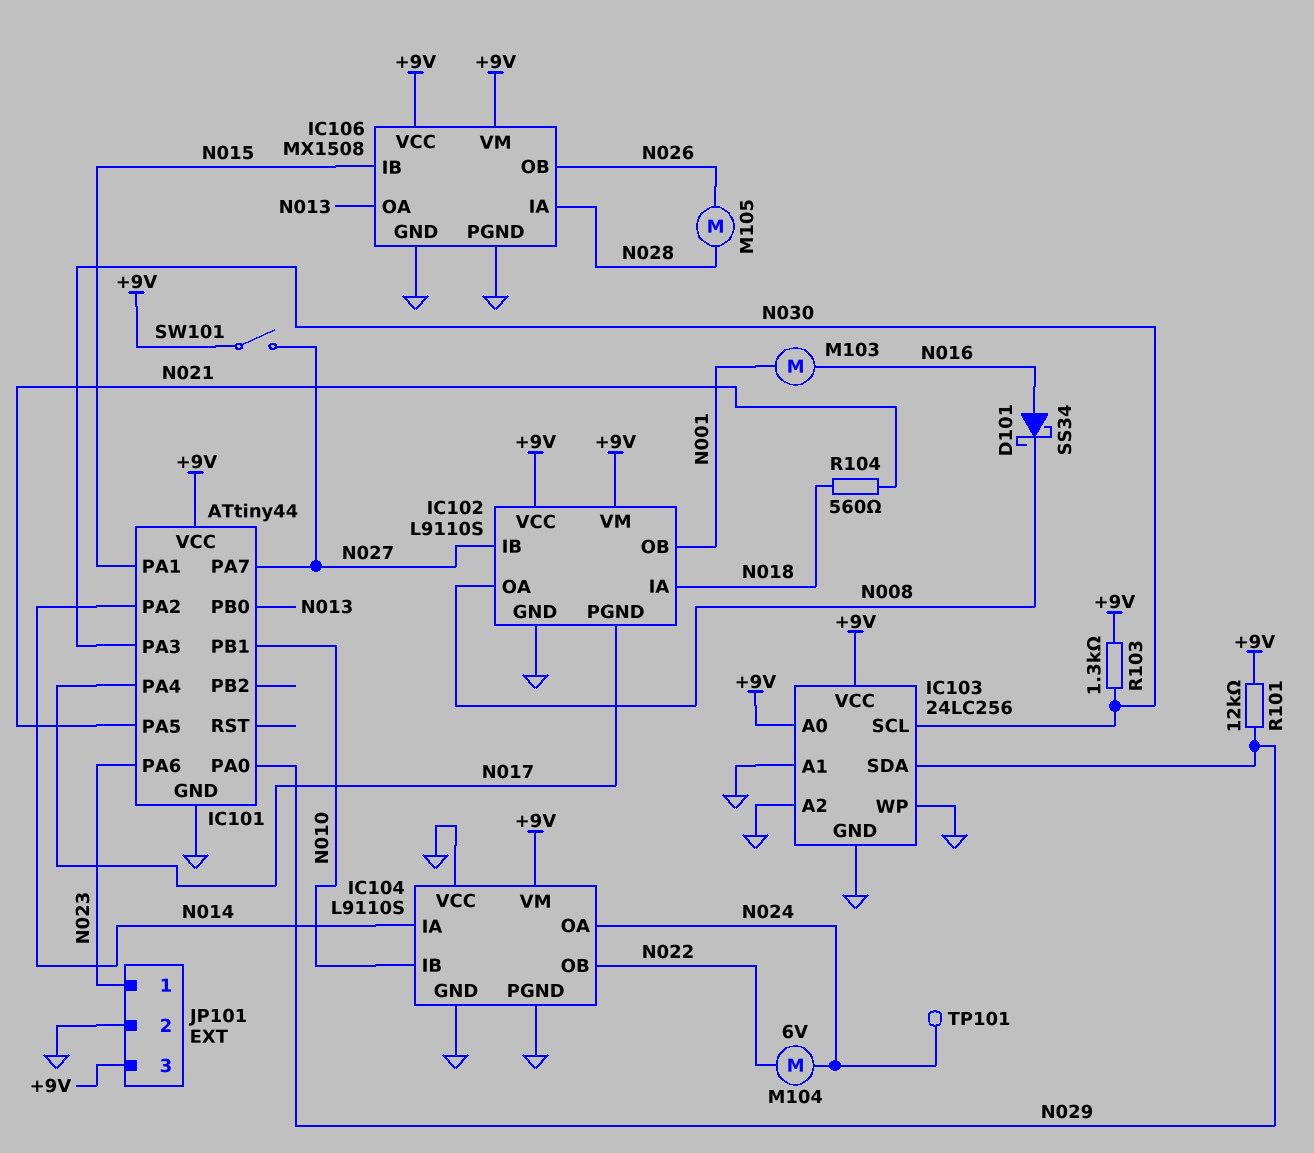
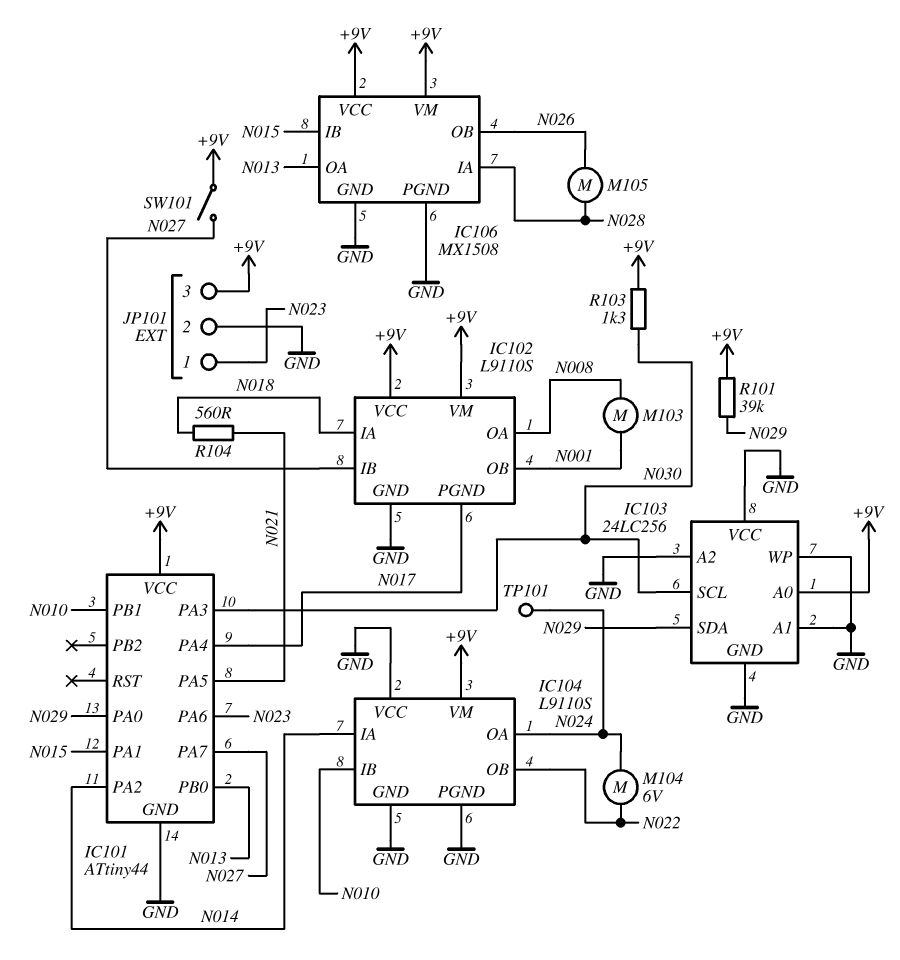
D101: schottky SS34 (A N016, K N008) -> none
IC103 pin VCC: +9V -> GND
M103: motor (N001, N016) -> motor (N001, N008)
R101: 12k (+9V, N029) -> 39k (+9V, N029)

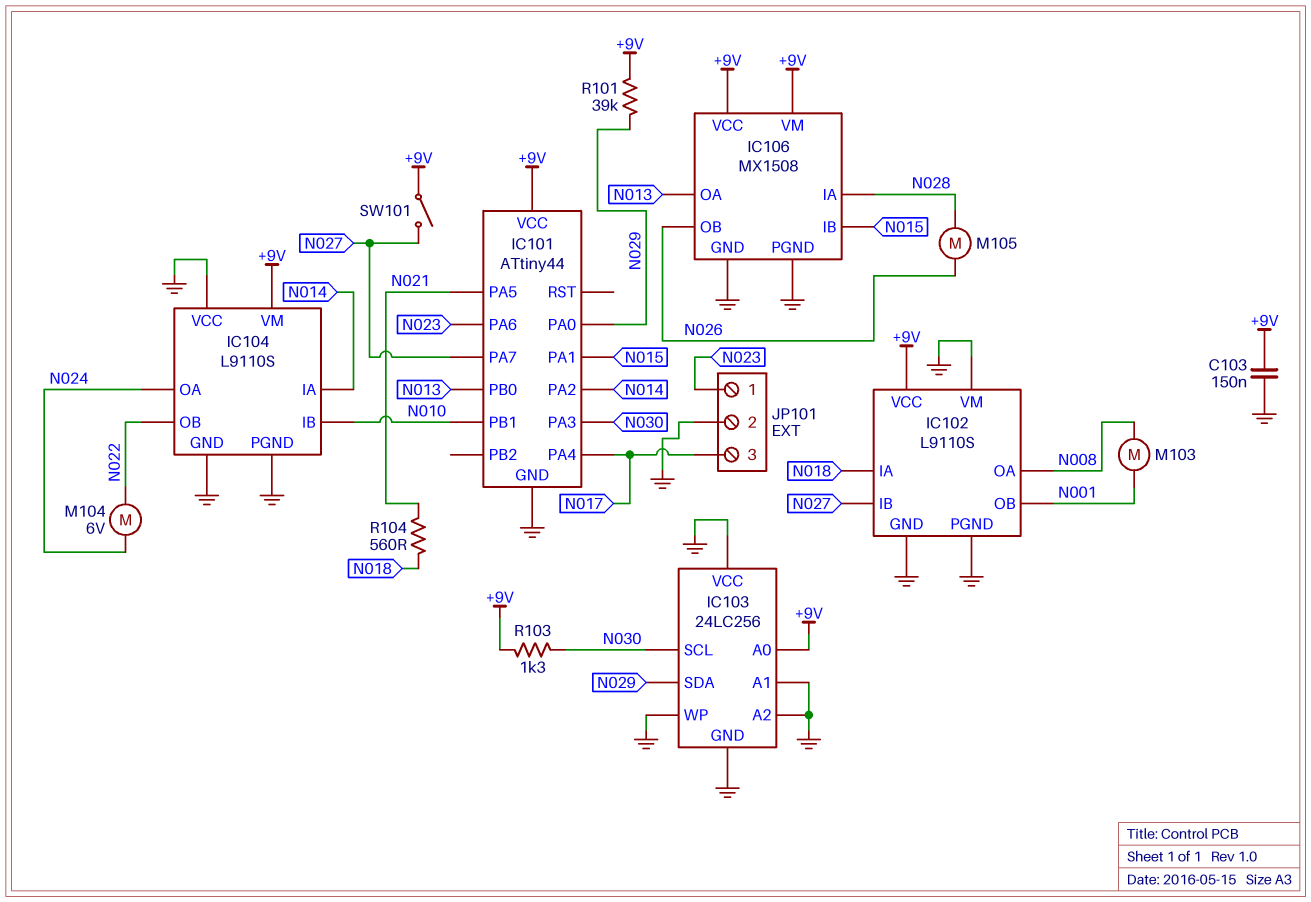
C103: none -> 150nF (+9V, GND)
IC102 pin PGND: N017 -> GND
IC102 pin VM: +9V -> GND
JP101 pin 3: +9V -> N017
TP101: test point (N024) -> none

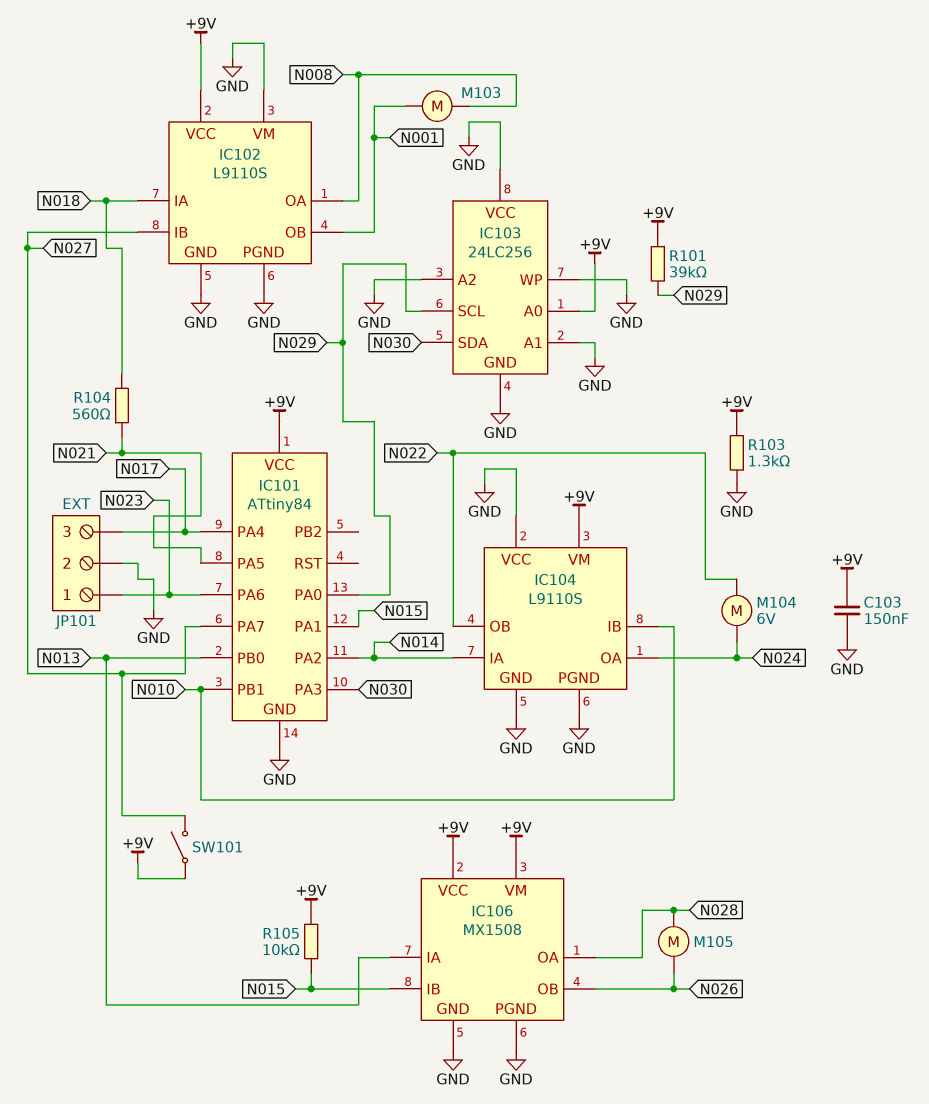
IC101: ATtiny44 -> ATtiny84
IC103 pin SCL: N030 -> N029
IC103 pin SDA: N029 -> N030
IC106 pin IA: N028 -> N013
IC106 pin OA: N013 -> N028
R103: 1.3k (+9V, N030) -> 1.3k (+9V, GND)
R105: none -> 10k (+9V, N015)

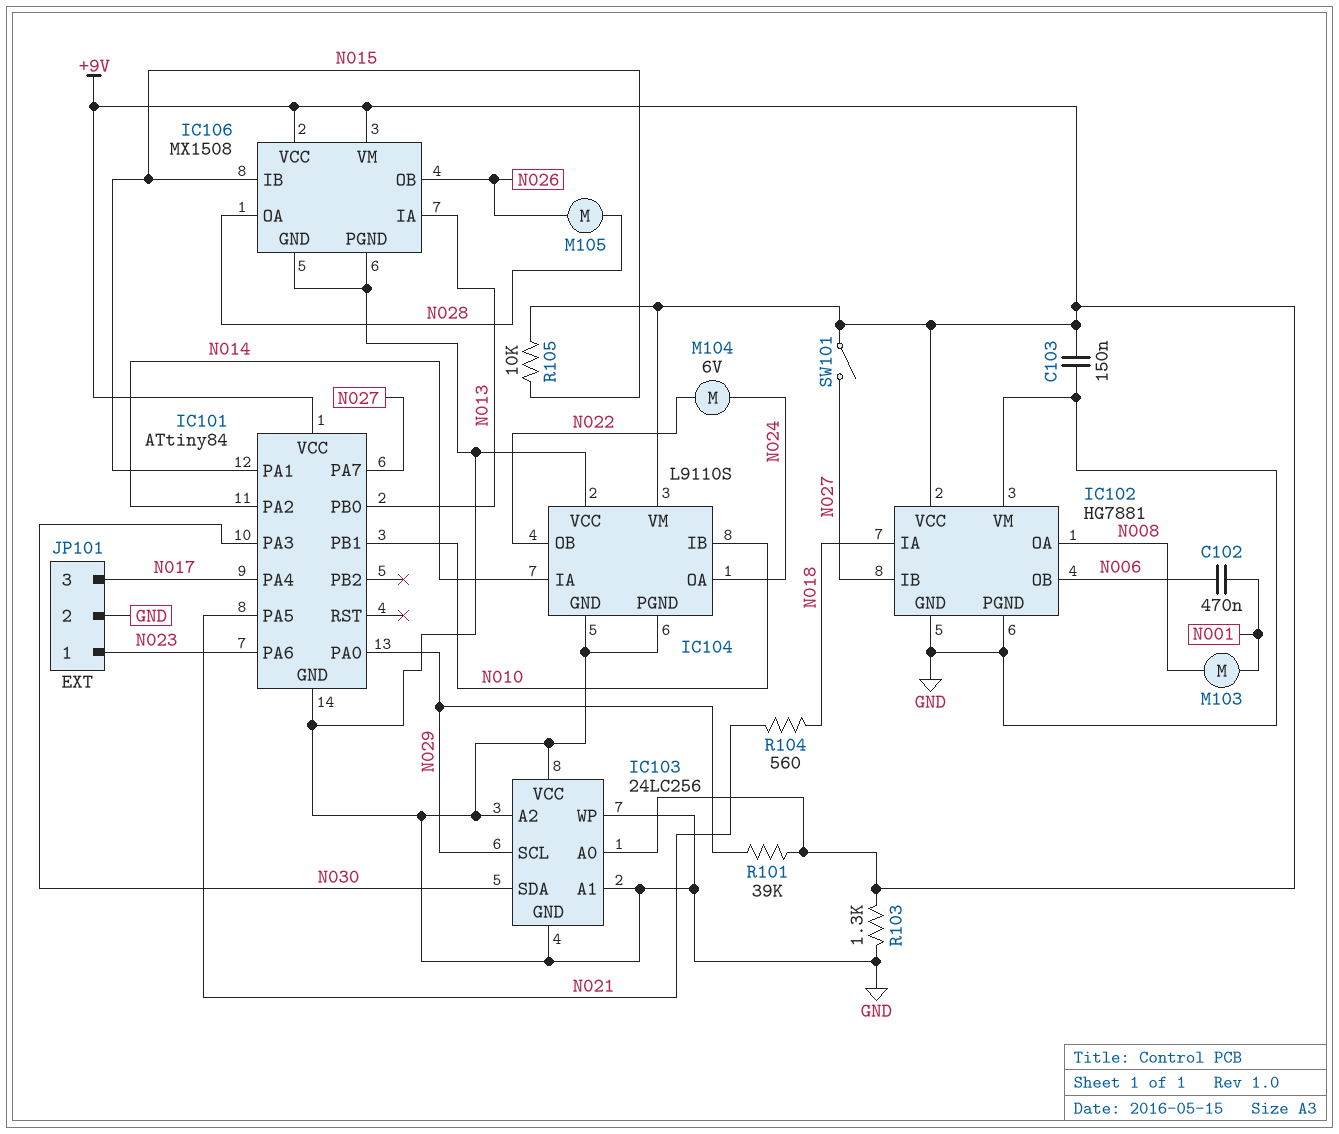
C102: none -> 470nF (N001, N006)
IC102: L9110S -> HG7881
IC102 pin OB: N001 -> N006

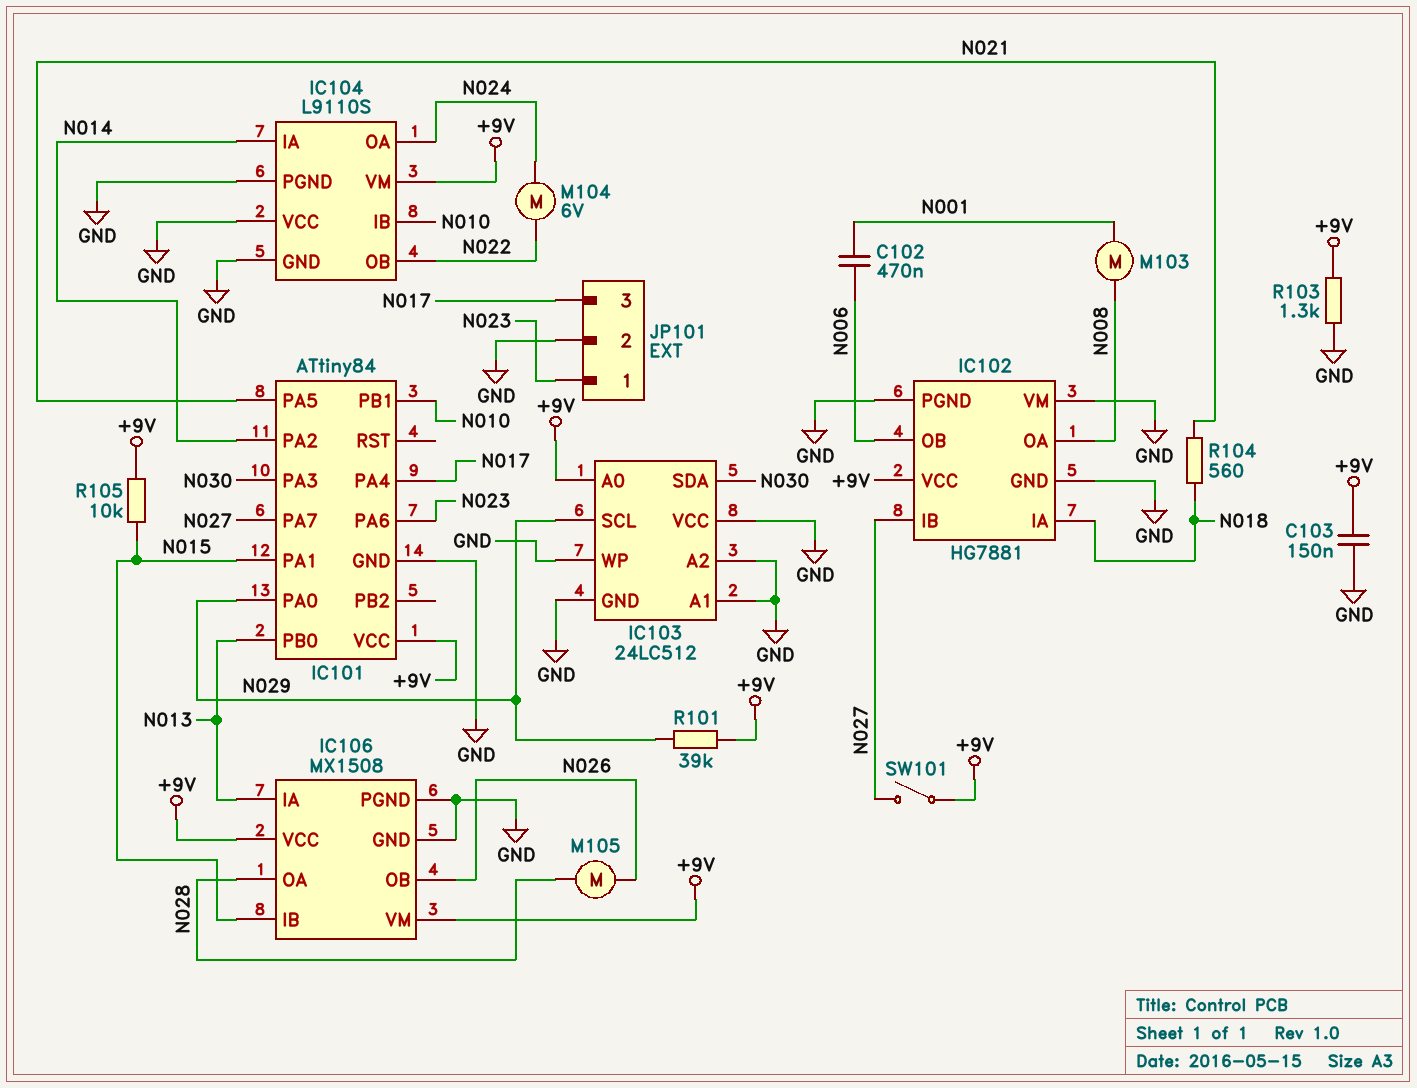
IC103: 24LC256 -> 24LC512

